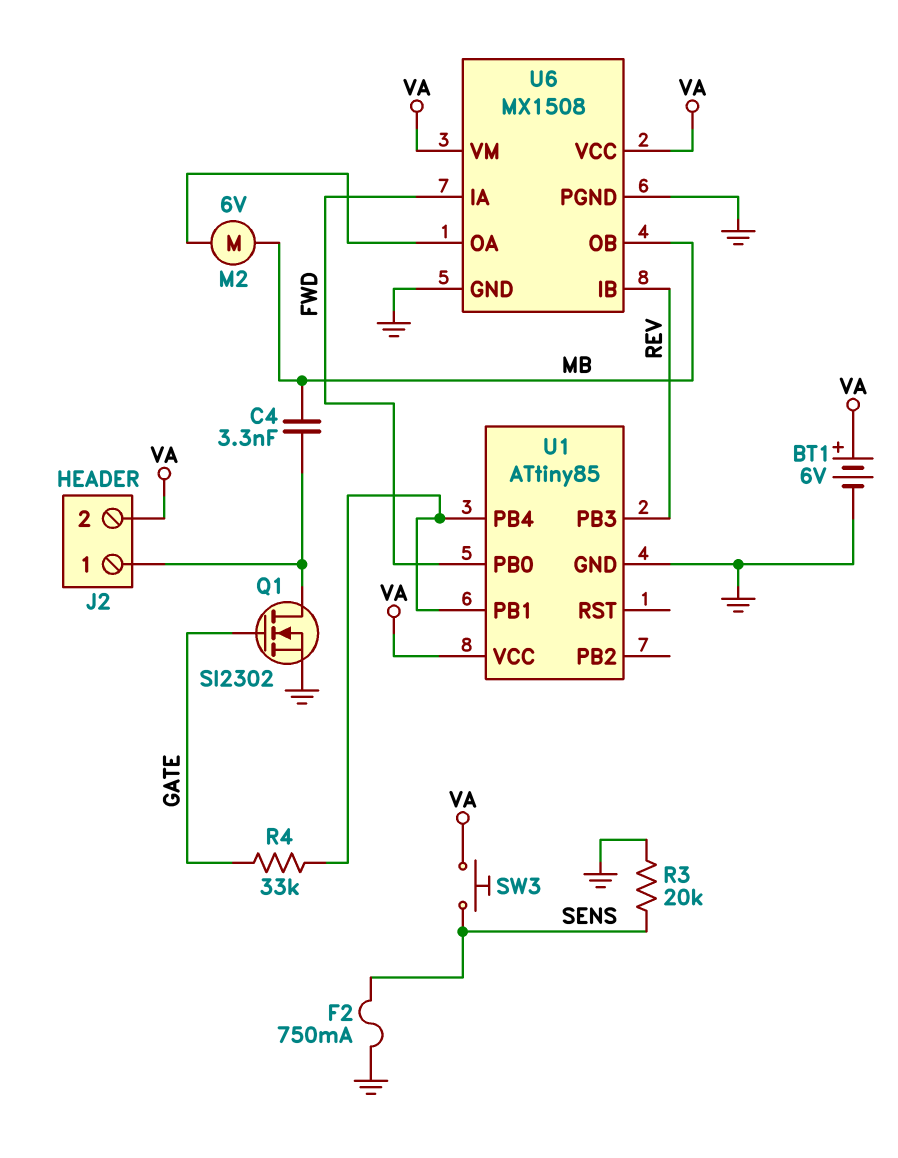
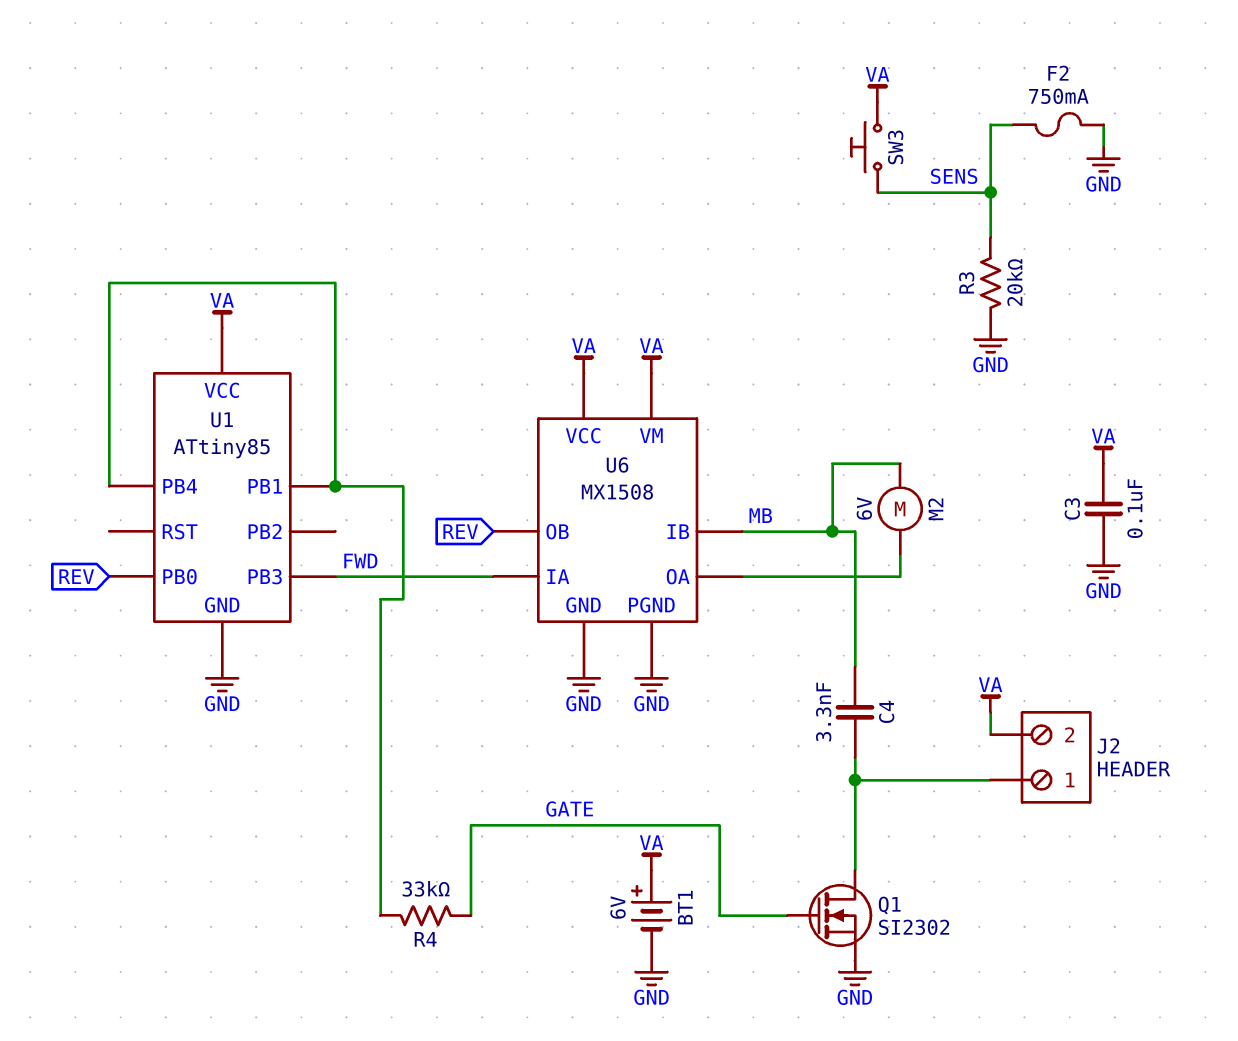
C3: none -> 100nF (GND, VA)
U1 pin PB0: FWD -> REV
U1 pin PB3: REV -> FWD
U6 pin IB: REV -> MB
U6 pin OB: MB -> REV

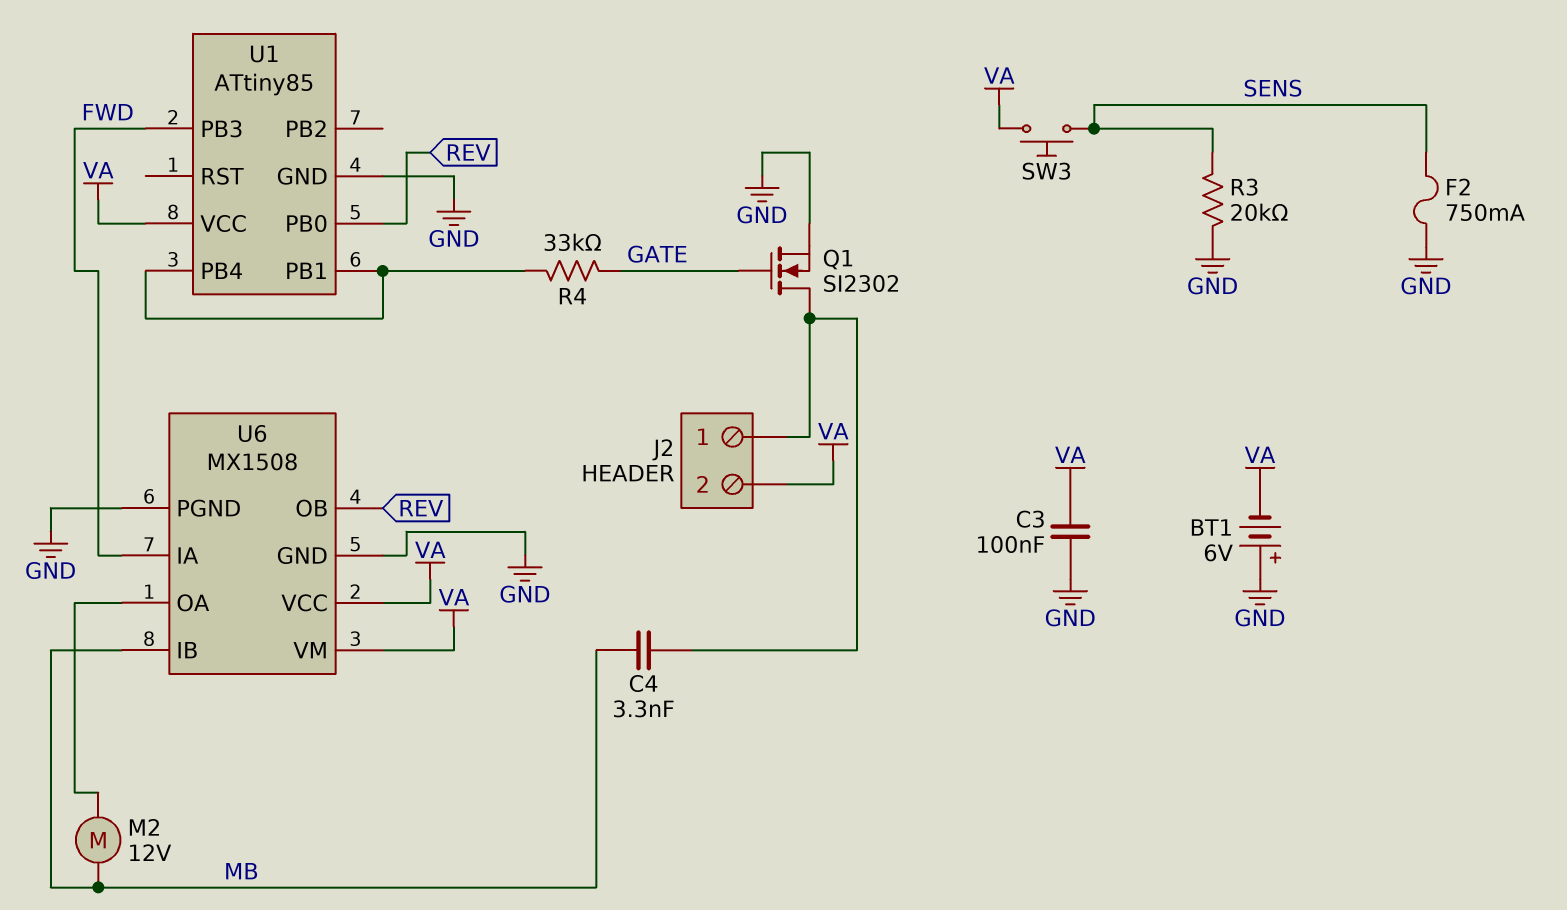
BT1: 6V (plus VA, minus GND) -> 6V (plus GND, minus VA)
M2: motor 6V (MB, U6/OA) -> motor 12V (MB, U6/OA)

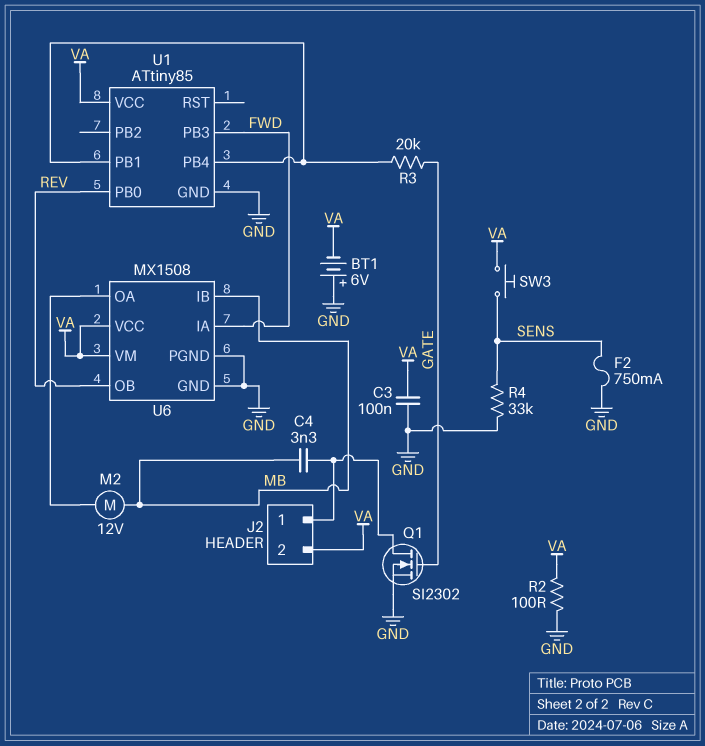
R2: none -> 100 (GND, VA)
R3: 20k (GND, SENS) -> 20k (GATE, U1/PB1)
R4: 33k (GATE, U1/PB1) -> 33k (GND, SENS)

